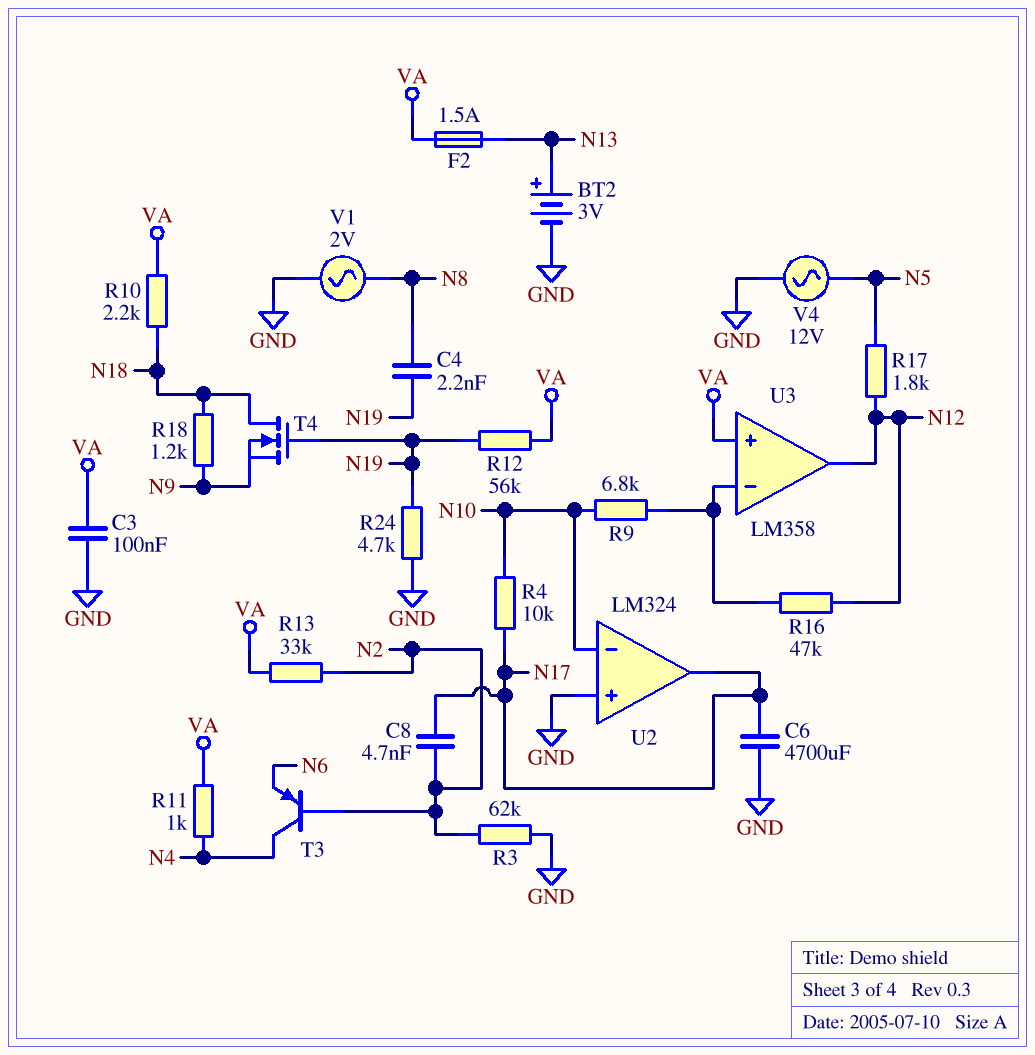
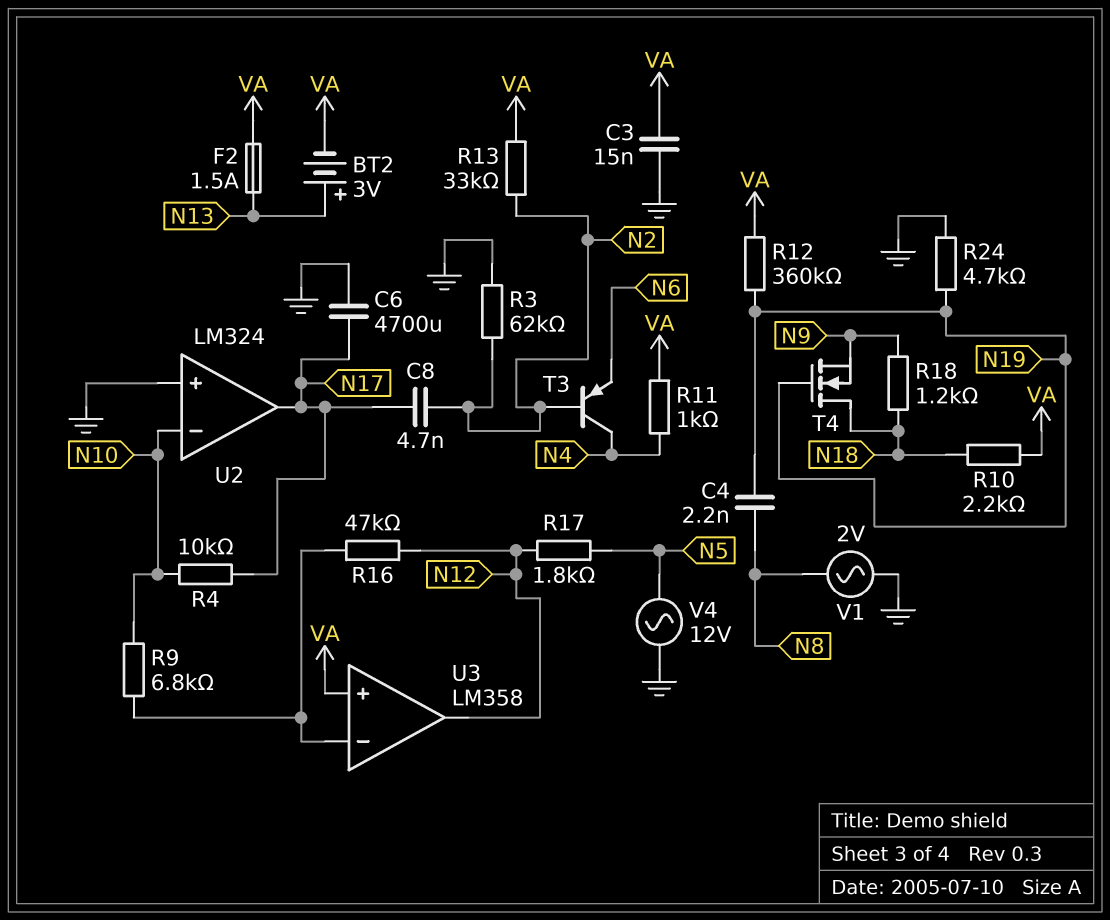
BT2: 3V (plus N13, minus GND) -> 3V (plus N13, minus VA)
C3: 100nF (GND, VA) -> 15nF (GND, VA)
R12: 56k (N19, VA) -> 360k (N19, VA)

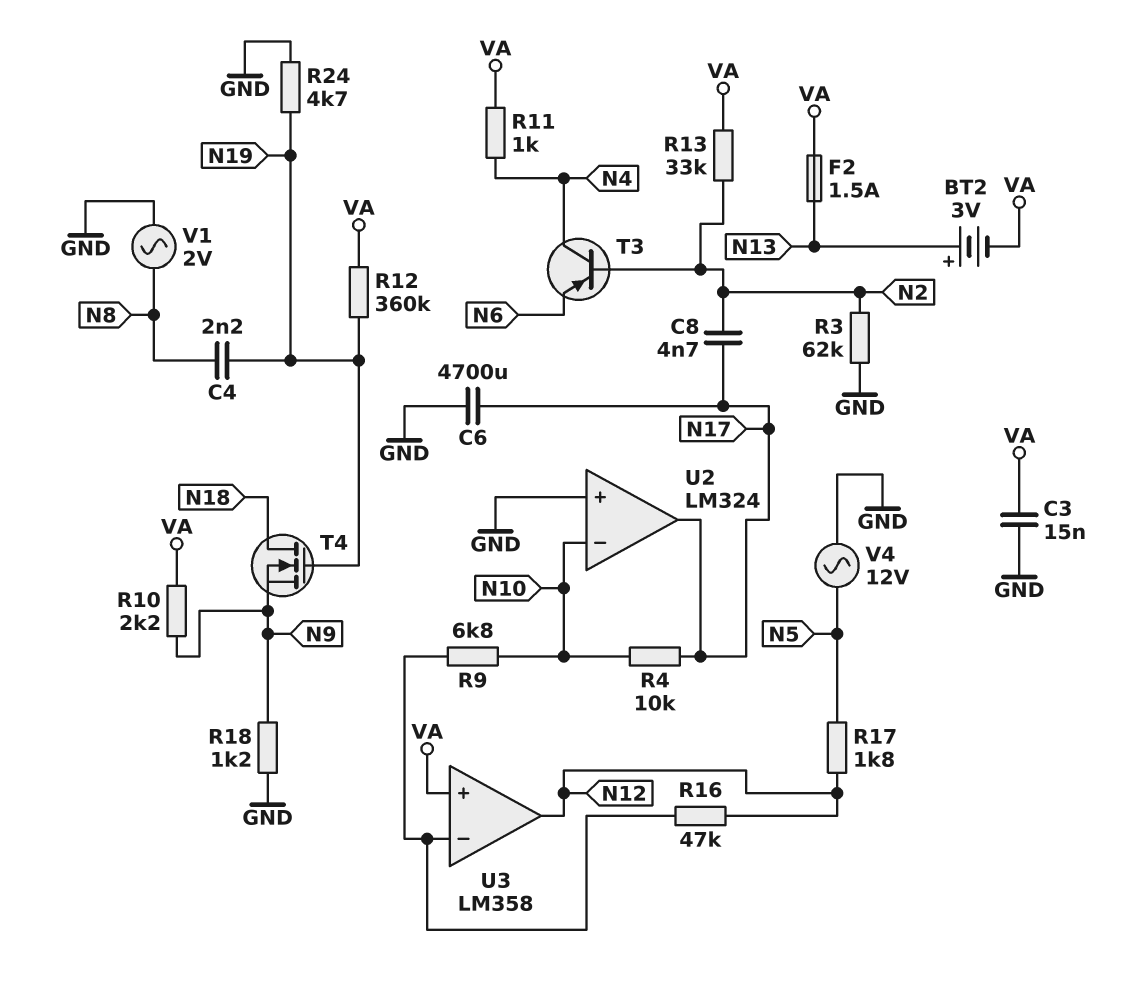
R10: 2.2k (N18, VA) -> 2.2k (N9, VA)
R18: 1.2k (N9, N18) -> 1.2k (GND, N9)

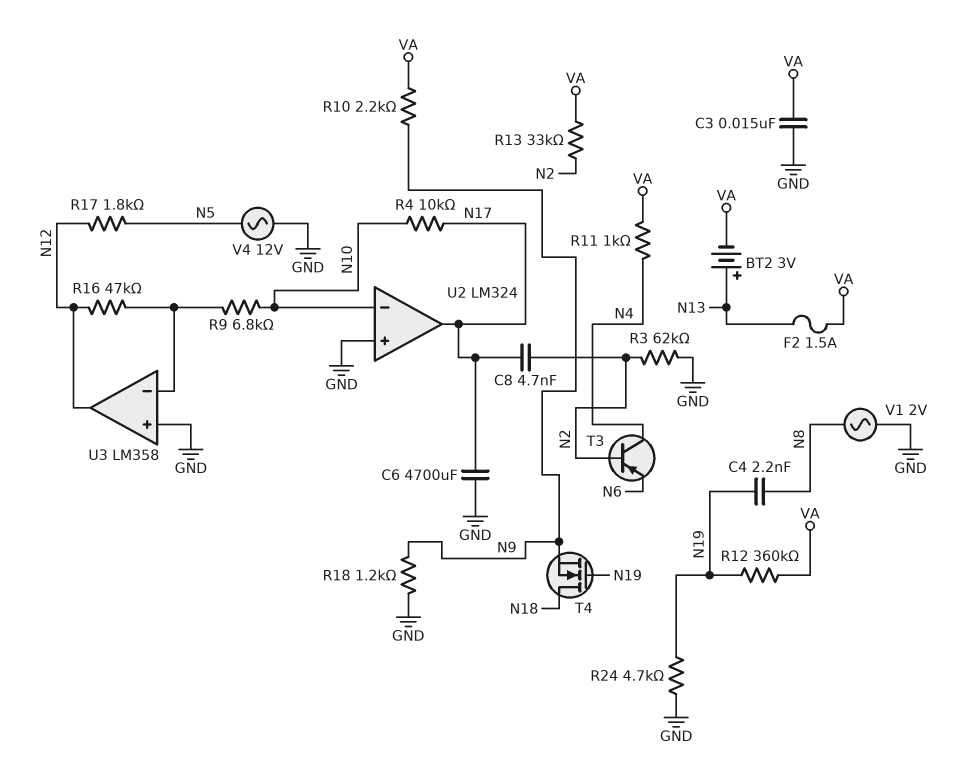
U3 pin in+: VA -> GND

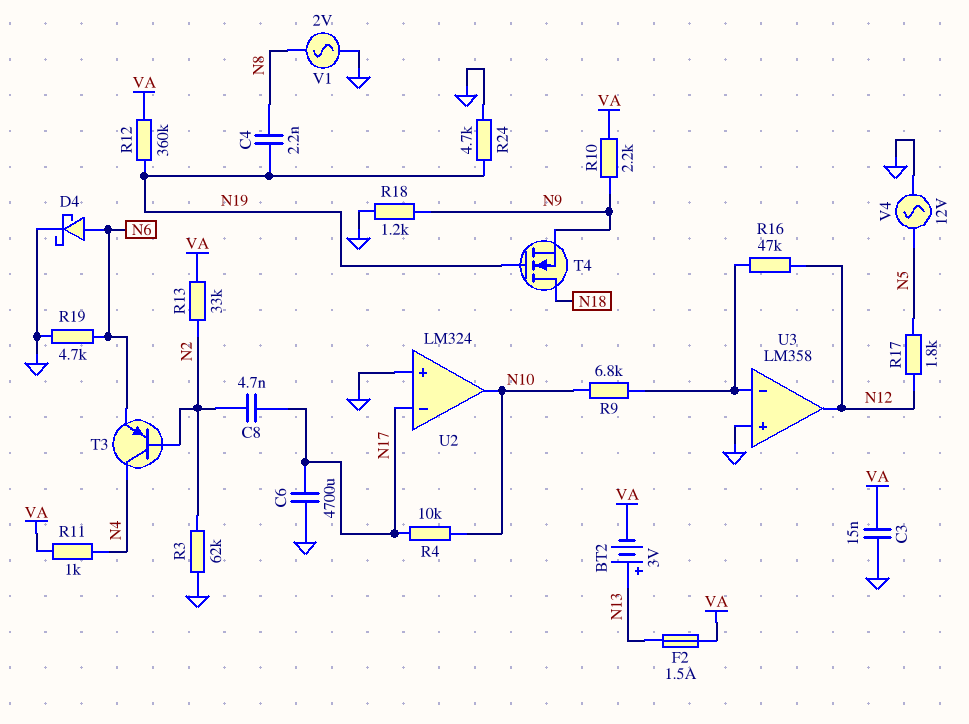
D4: none -> schottky (A N6, K GND)
R19: none -> 4.7k (GND, N6)
U2 pin in-: N10 -> N17
U2 pin out: N17 -> N10

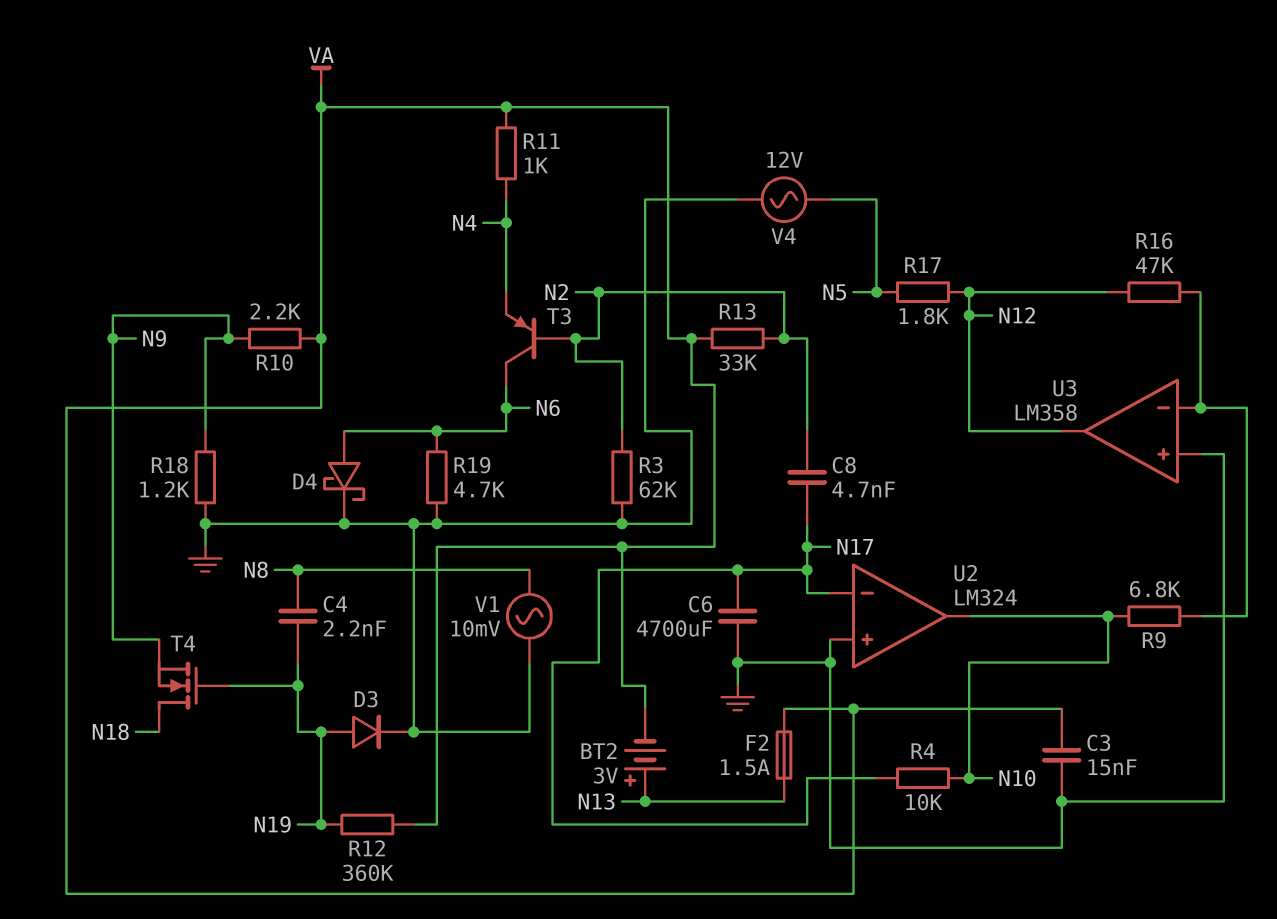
D3: none -> diode (A N19, K GND)
R24: 4.7k (GND, N19) -> none
T3: PNP (B N2, C N4, E N6) -> PNP (B N2, C N6, E N4)
V1: AC 2V (GND, N8) -> AC 10mV (GND, N8)

